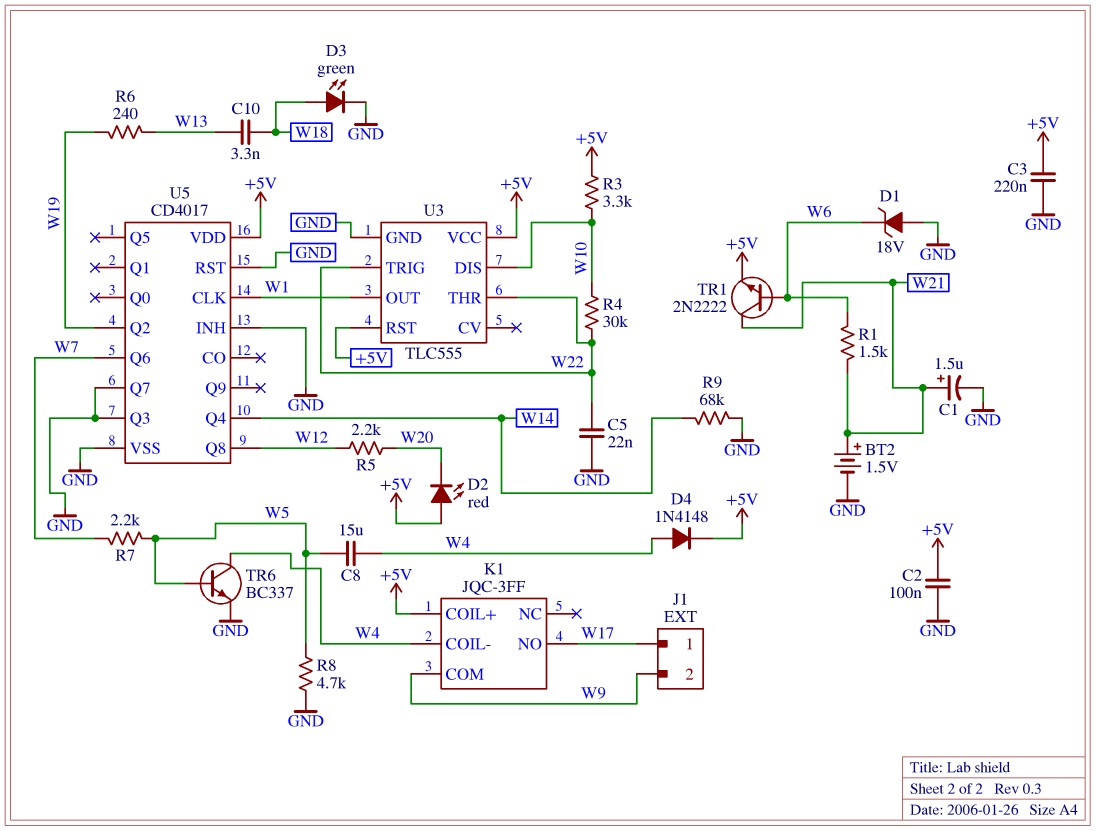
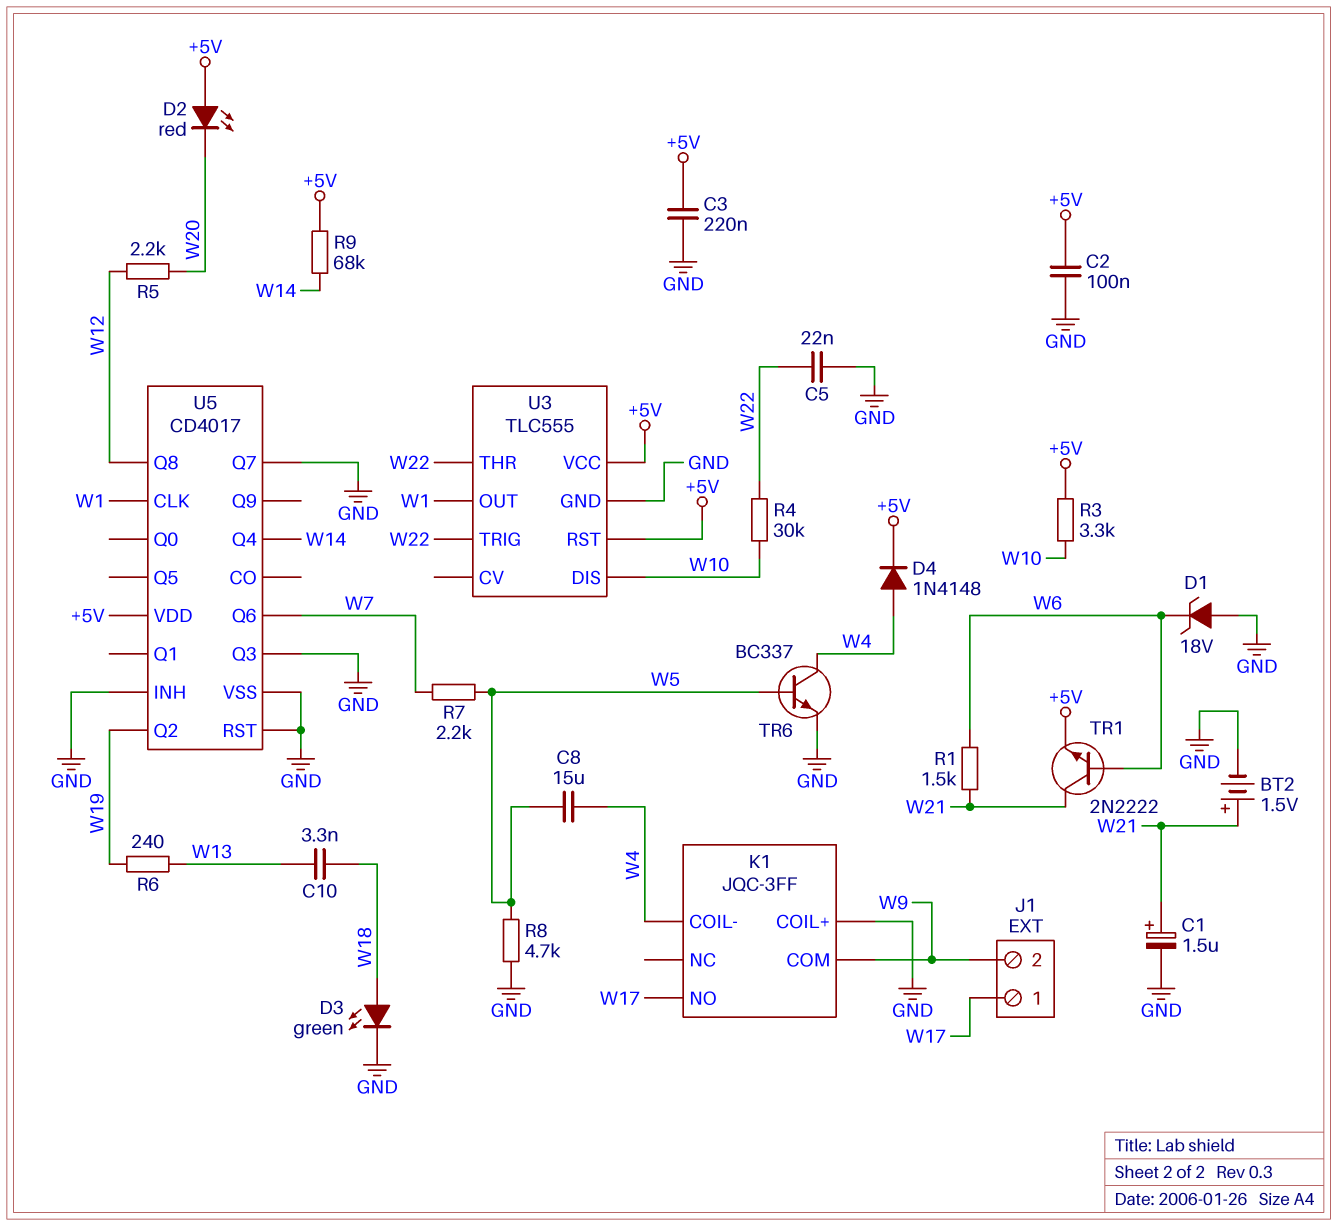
K1 pin COIL+: +5V -> GND
R9: 68k (GND, W14) -> 68k (+5V, W14)

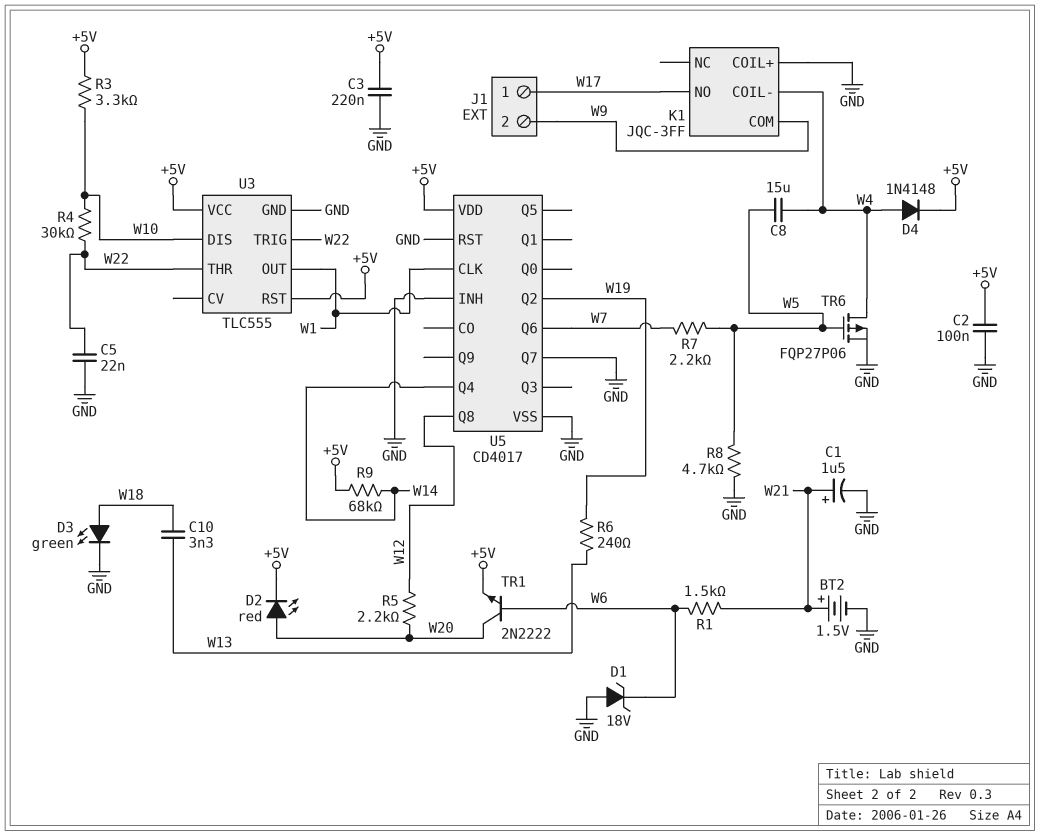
D2: LED red (A +5V, K W20) -> LED red (A W20, K +5V)
TR1: NPN 2N2222 (B W6, C W21, E +5V) -> NPN 2N2222 (B W6, C W20, E +5V)
TR6: NPN BC337 (B W5, C W4, E GND) -> PMOS FQP27P06 (G W5, D W4, S GND)
U5 pin Q3: GND -> none

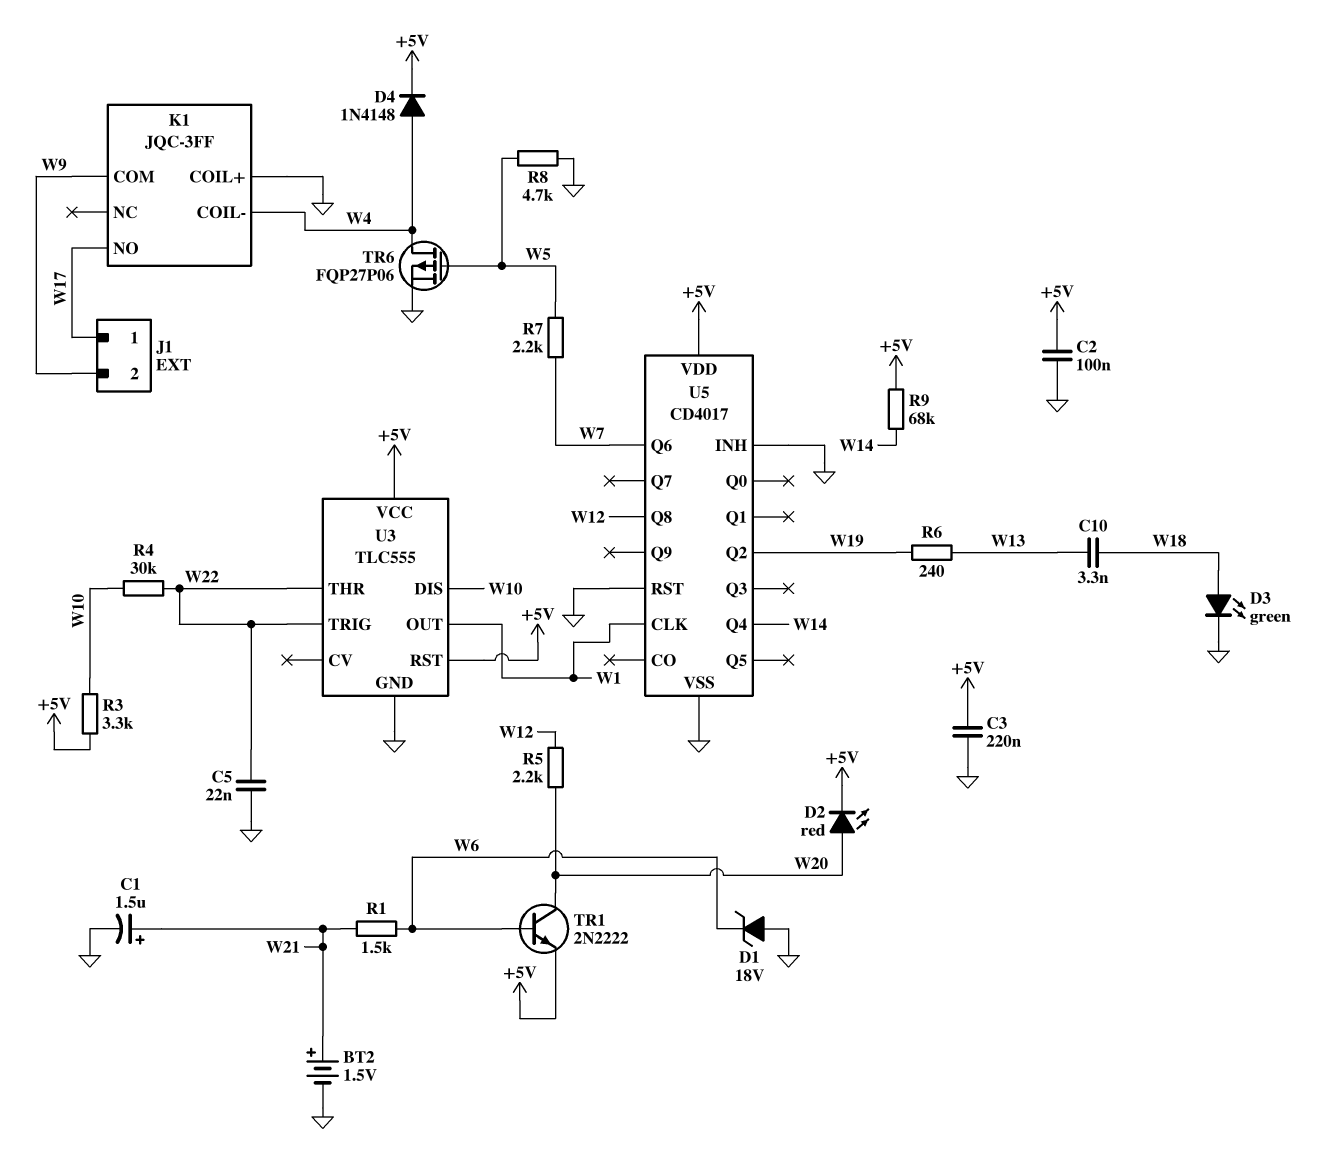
C8: 15uF (W4, W5) -> none
U5 pin Q7: GND -> none

